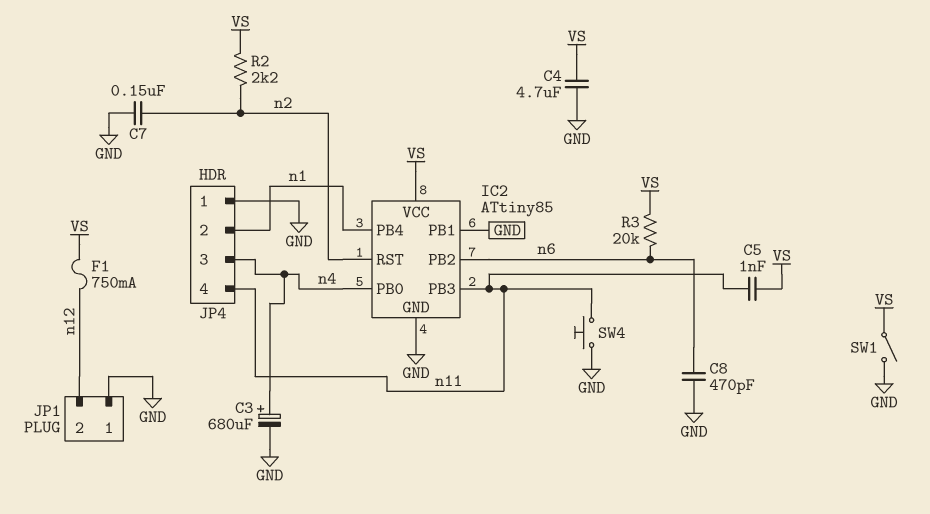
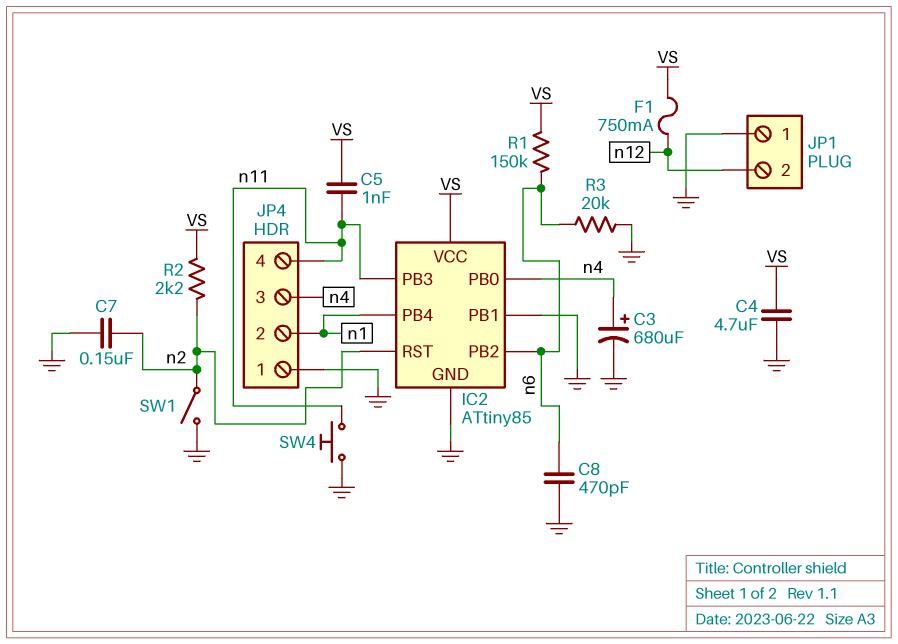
R1: none -> 150k (VS, n6)
R3: 20k (VS, n6) -> 20k (GND, n6)
SW1: switch (GND, VS) -> switch (GND, n2)

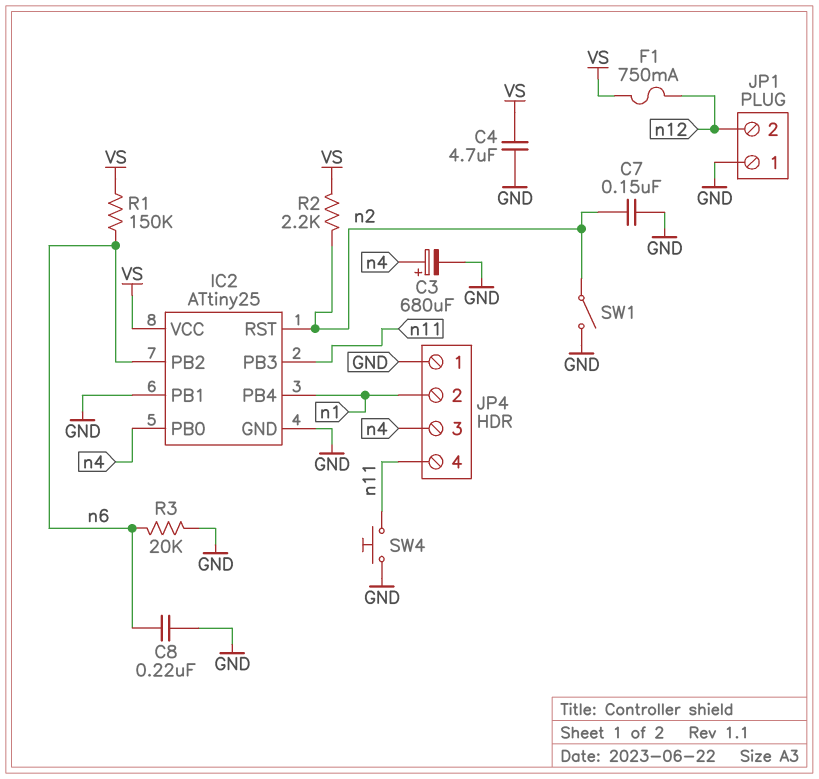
C5: 1nF (VS, n11) -> none
C8: 470pF (GND, n6) -> 220nF (GND, n6)
IC2: ATtiny85 -> ATtiny25

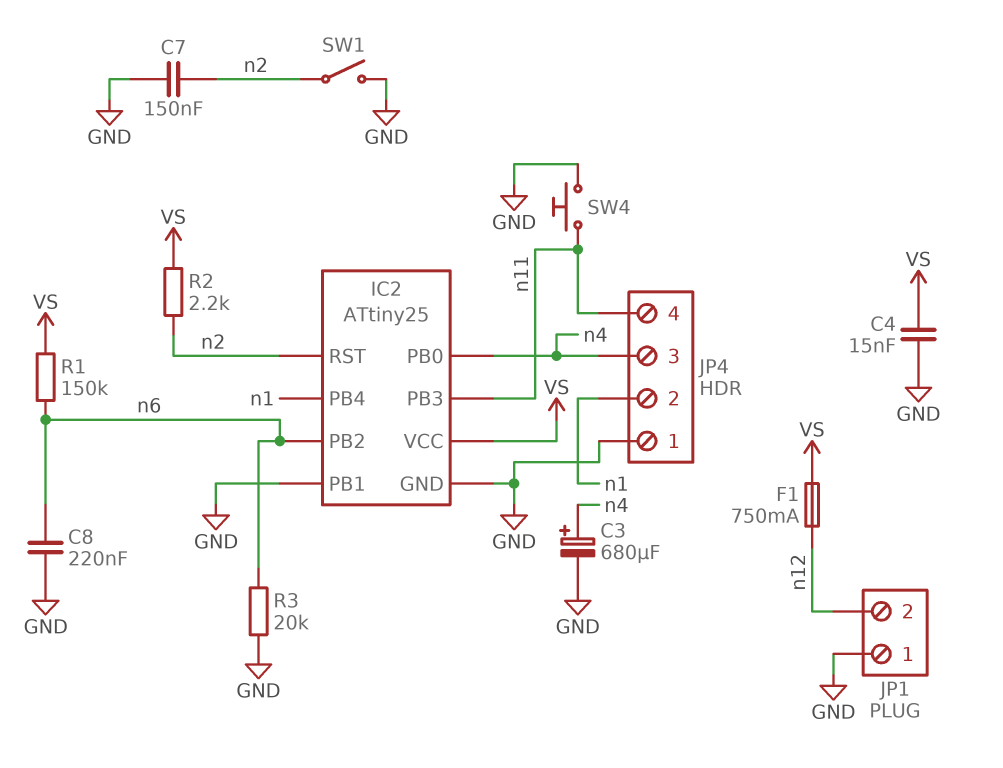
C4: 4.7uF (GND, VS) -> 15nF (GND, VS)

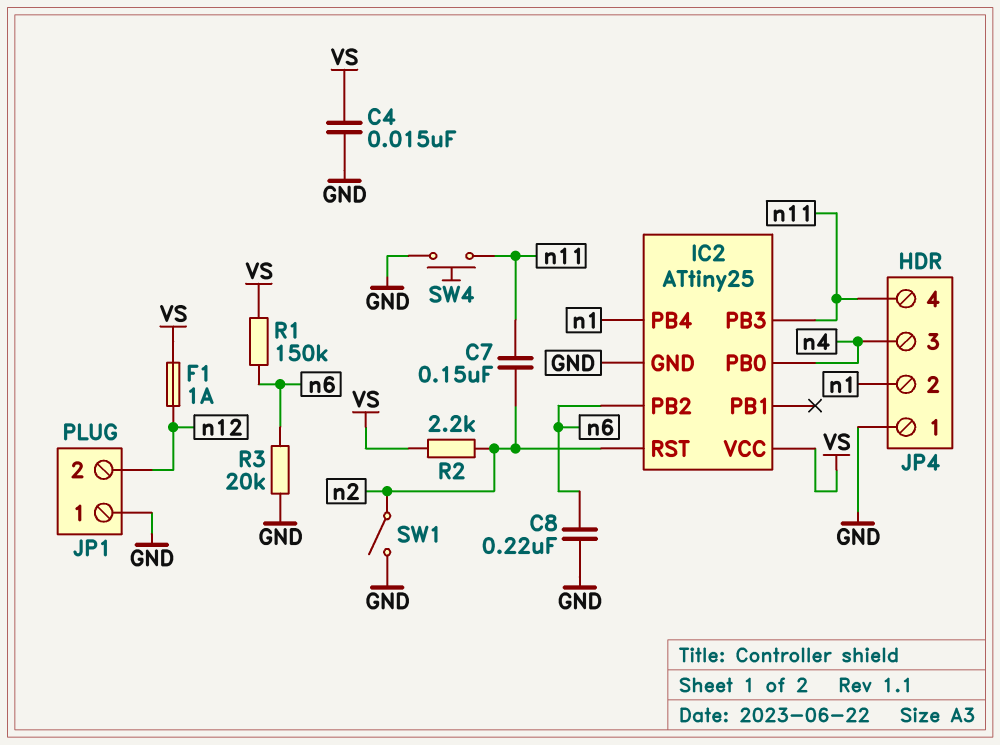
C3: 680uF (plus n4, minus GND) -> none
C7: 150nF (GND, n2) -> 150nF (n2, n11)
F1: 750mA (VS, n12) -> 1A (VS, n12)
IC2 pin PB1: GND -> none

